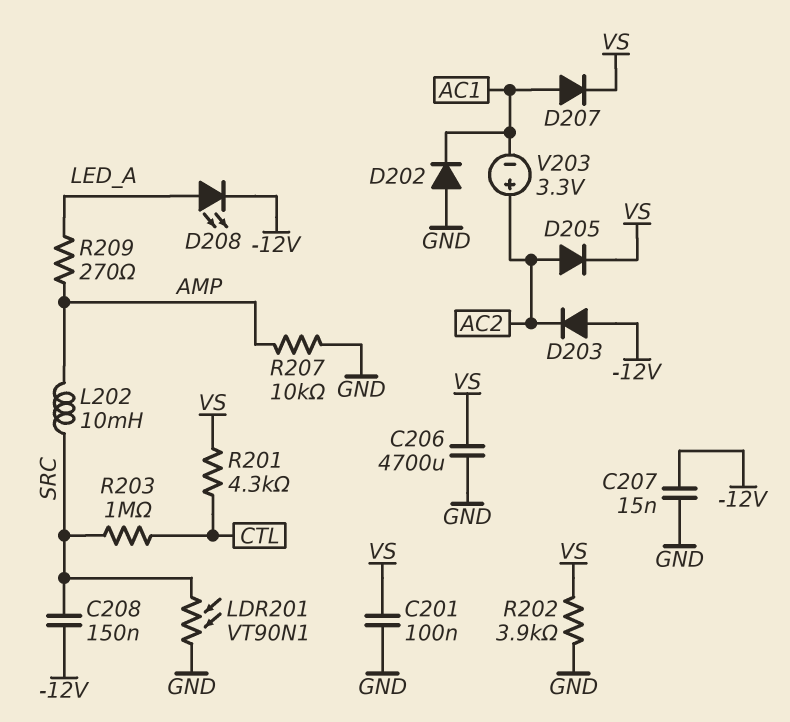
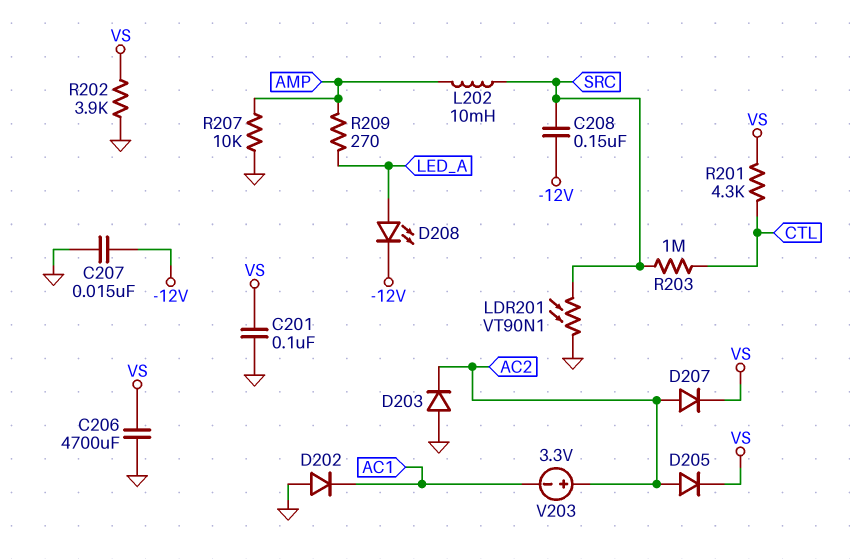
D203: diode (A -12V, K AC2) -> diode (A GND, K AC2)
D207: diode (A AC1, K VS) -> diode (A AC2, K VS)

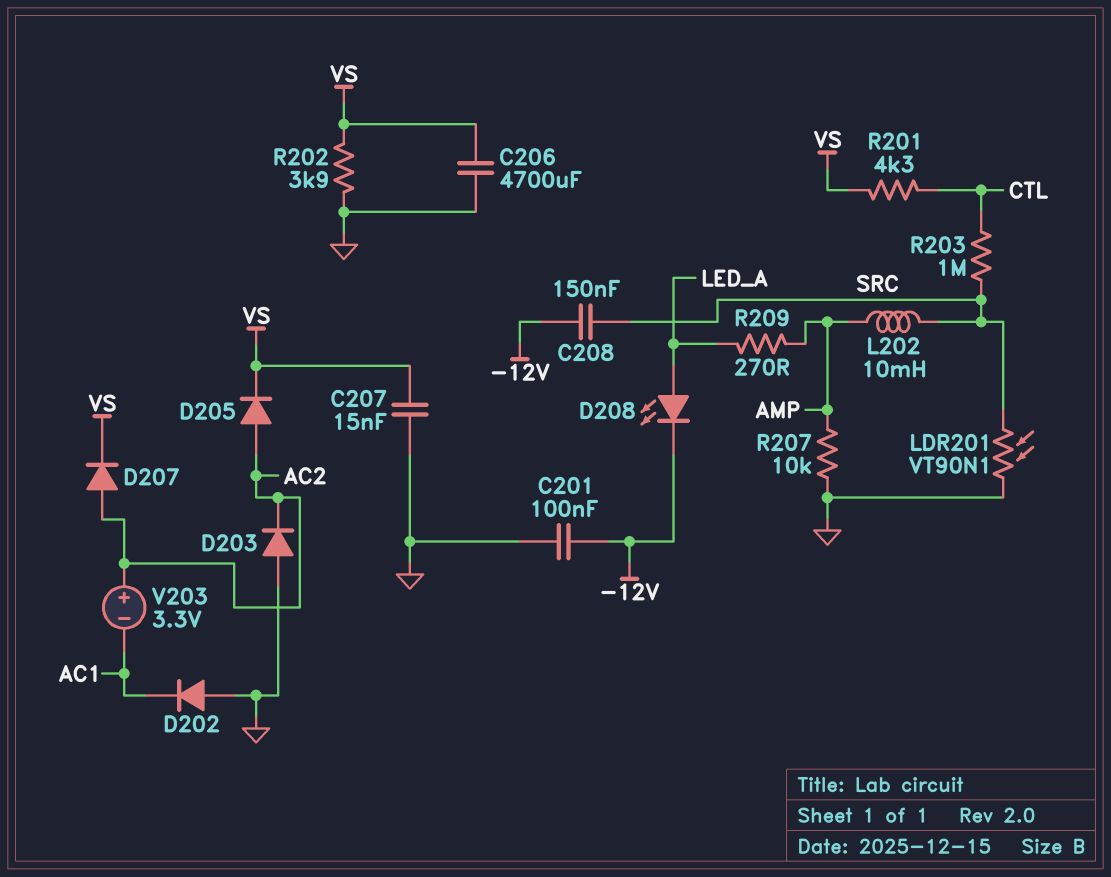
C201: 100nF (GND, VS) -> 100nF (-12V, GND)
C207: 15nF (-12V, GND) -> 15nF (GND, VS)

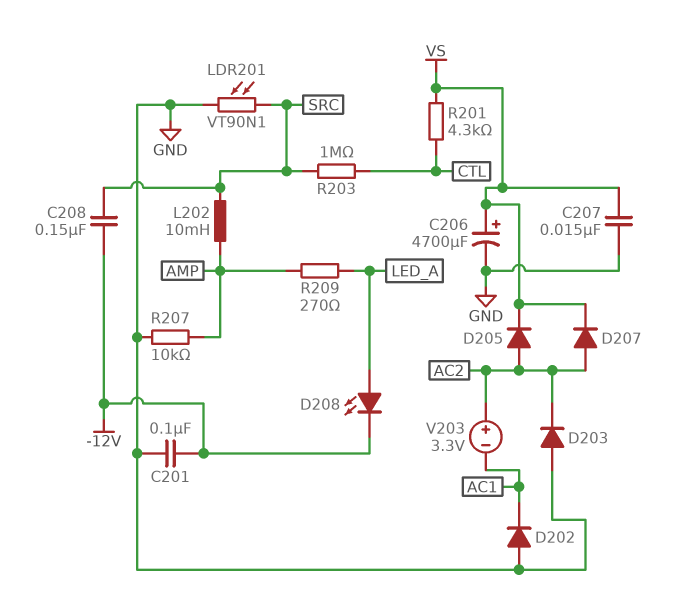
C206: 4700uF (GND, VS) -> 4700uF (plus VS, minus GND)
R202: 3.9k (GND, VS) -> none

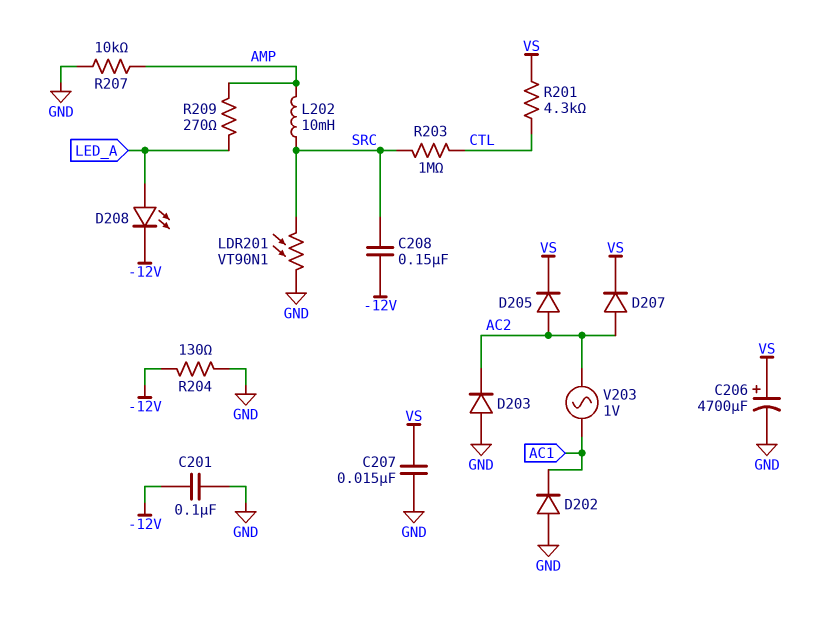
R204: none -> 130 (-12V, GND)
V203: 3.3V (plus AC2, minus AC1) -> AC 1V (AC1, AC2)

